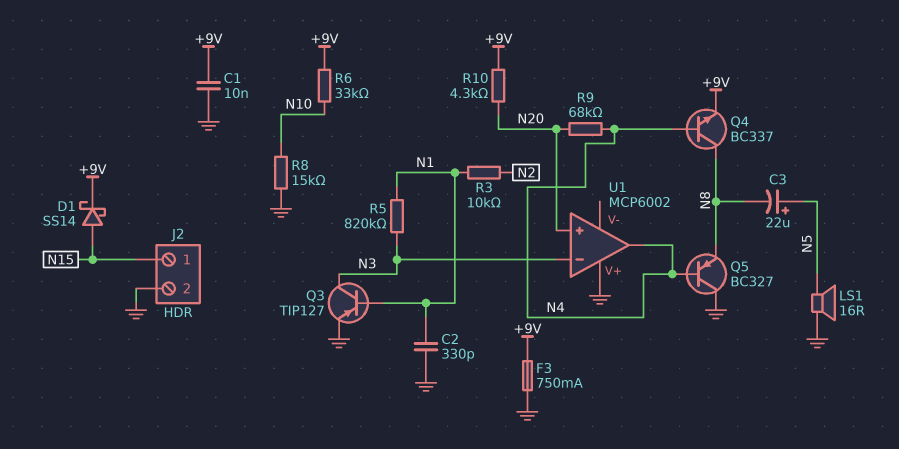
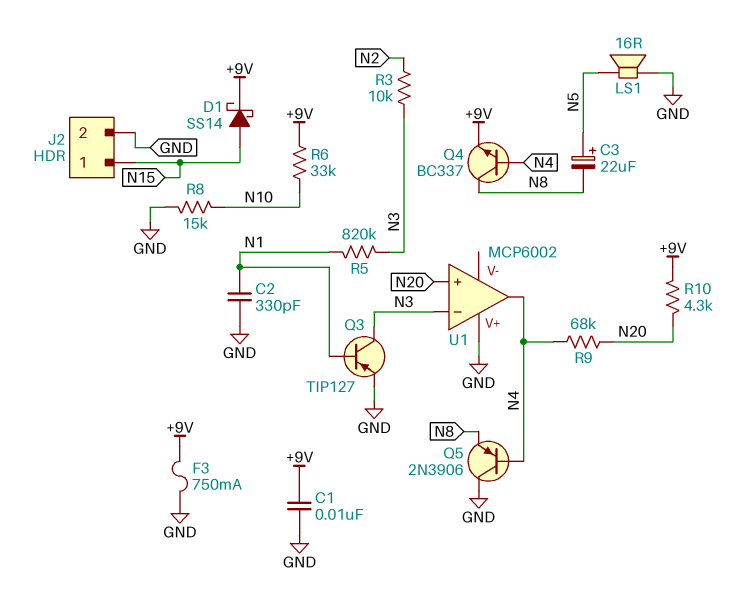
Q5: PNP BC327 (B N4, C GND, E N8) -> PNP 2N3906 (B N4, C GND, E N8)
R3: 10k (N1, N2) -> 10k (N2, N3)

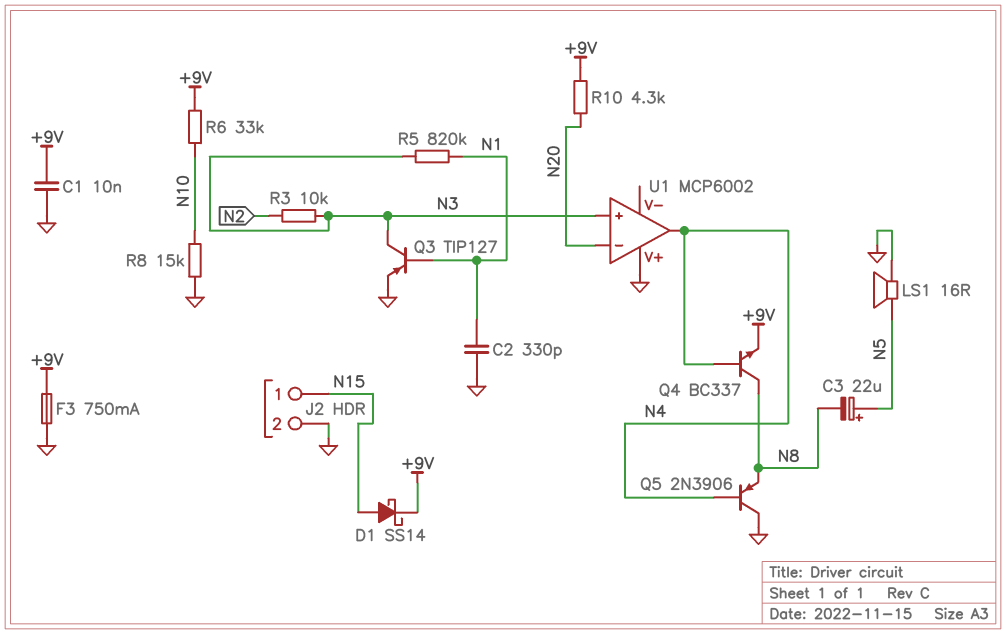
R9: 68k (N4, N20) -> none
U1 pin in+: N20 -> N3
U1 pin in-: N3 -> N20

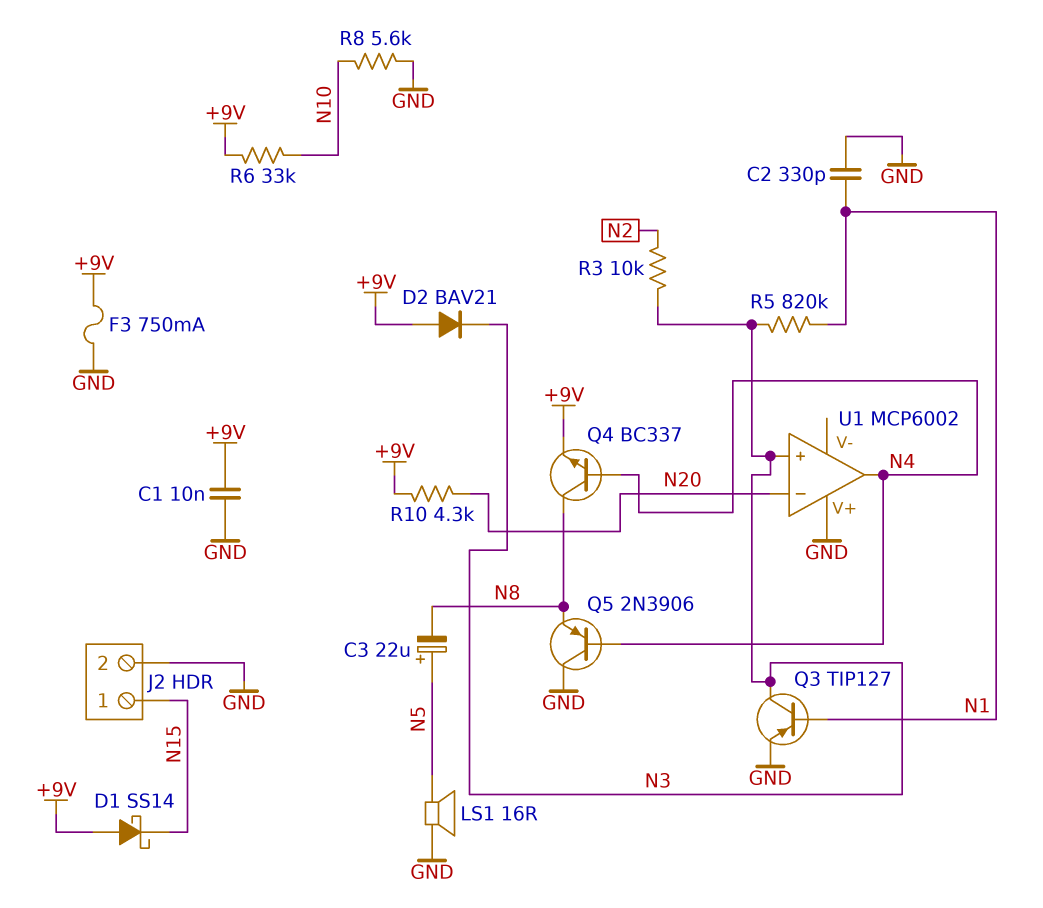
D1: schottky SS14 (A N15, K +9V) -> schottky SS14 (A +9V, K N15)
D2: none -> diode BAV21 (A +9V, K N3)
R8: 15k (GND, N10) -> 5.6k (GND, N10)

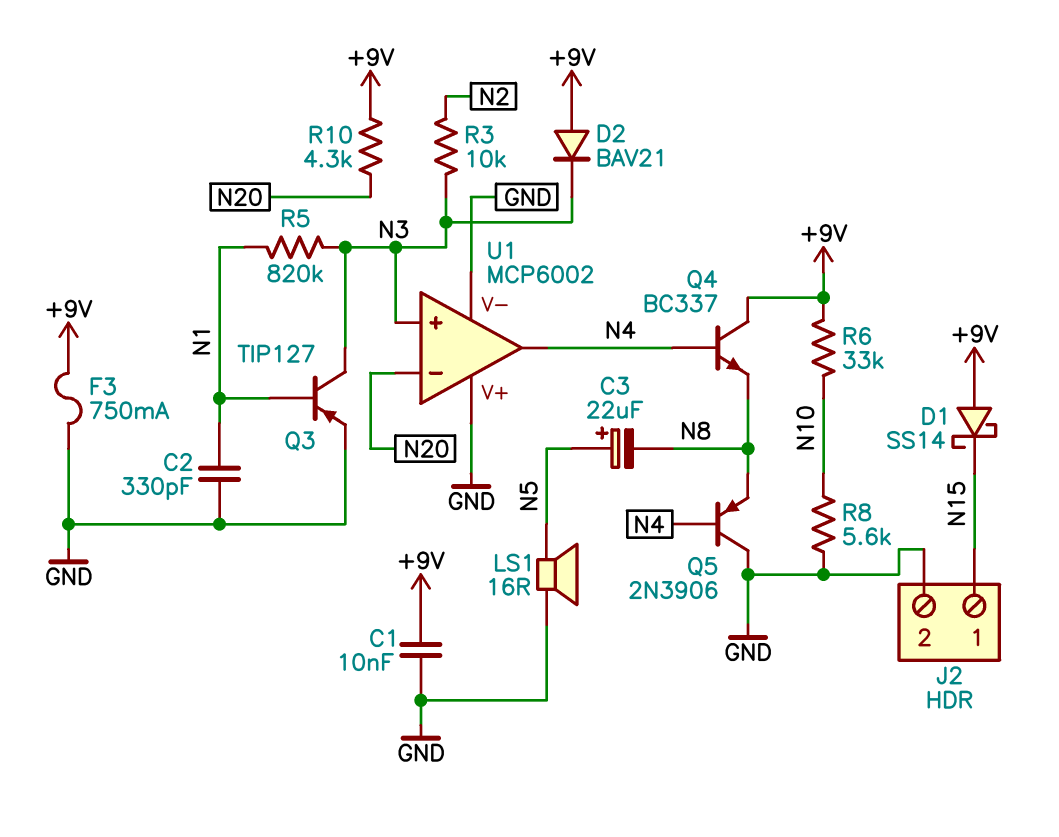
Q4: NPN BC337 (B N4, C N8, E +9V) -> NPN BC337 (B N4, C +9V, E N8)
U1 pin V-: none -> GND

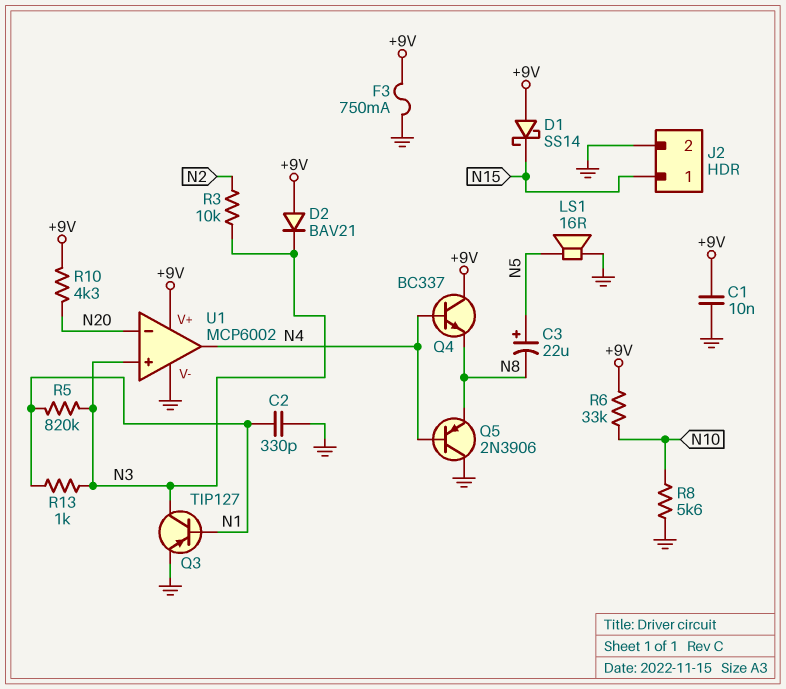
R13: none -> 1k (N1, N3)
U1 pin V+: GND -> +9V

